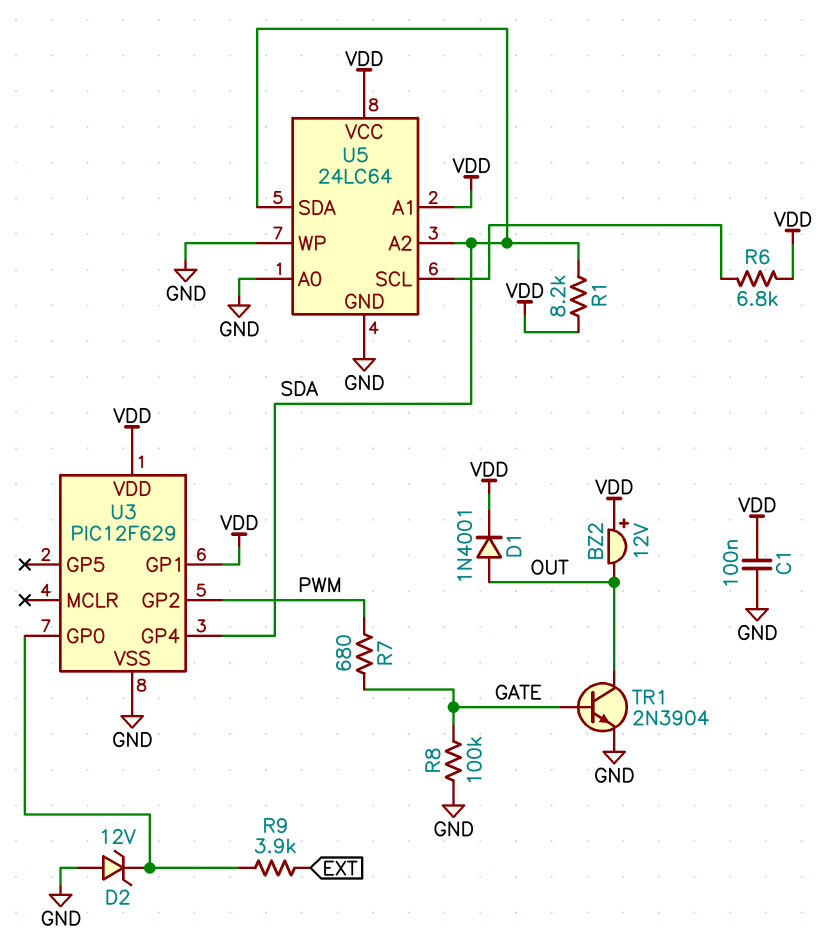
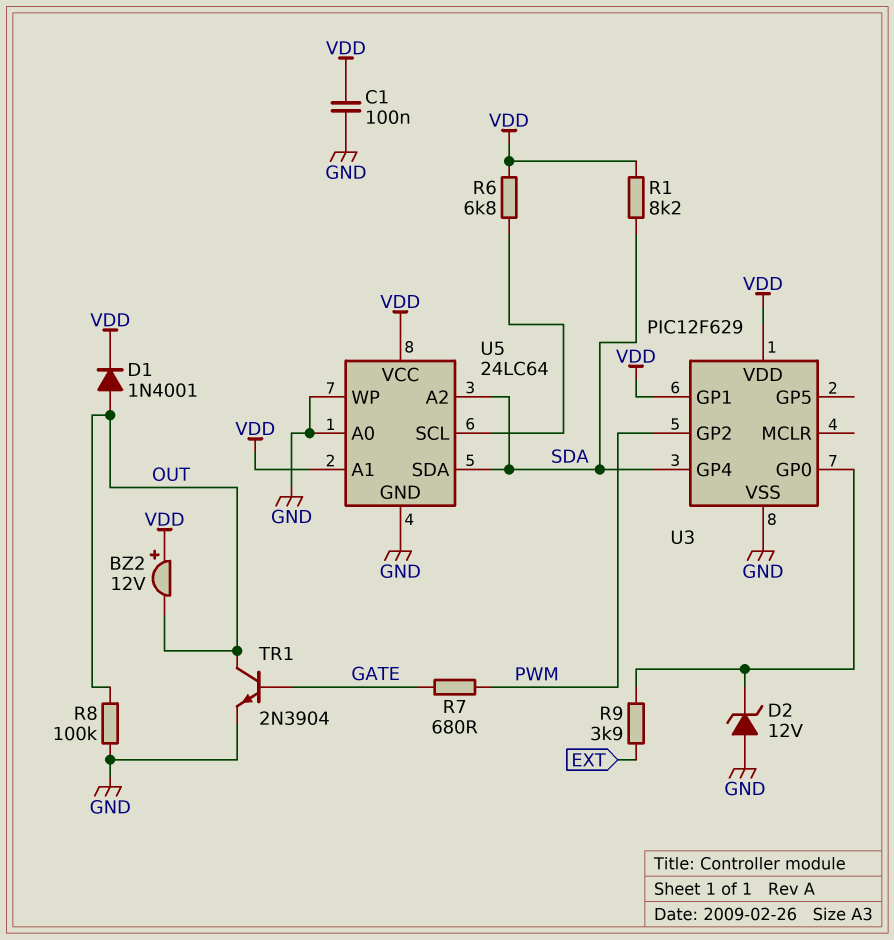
R8: 100k (GATE, GND) -> 100k (GND, OUT)

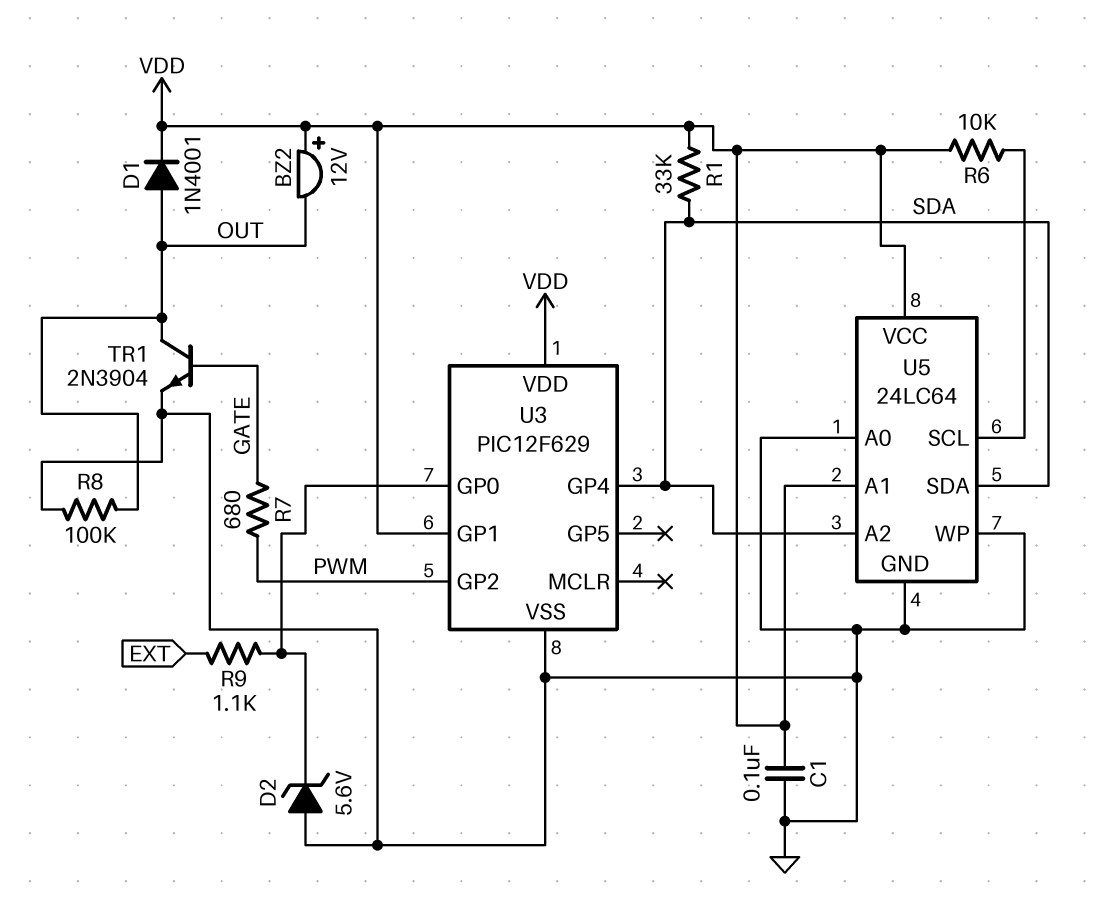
D2: zener 12V (A GND, K U3/GP0) -> zener 5.6V (A GND, K U3/GP0)
R1: 8.2k (SDA, VDD) -> 33k (SDA, VDD)
R6: 6.8k (U5/SCL, VDD) -> 10k (U5/SCL, VDD)
R9: 3.9k (EXT, U3/GP0) -> 1.1k (EXT, U3/GP0)

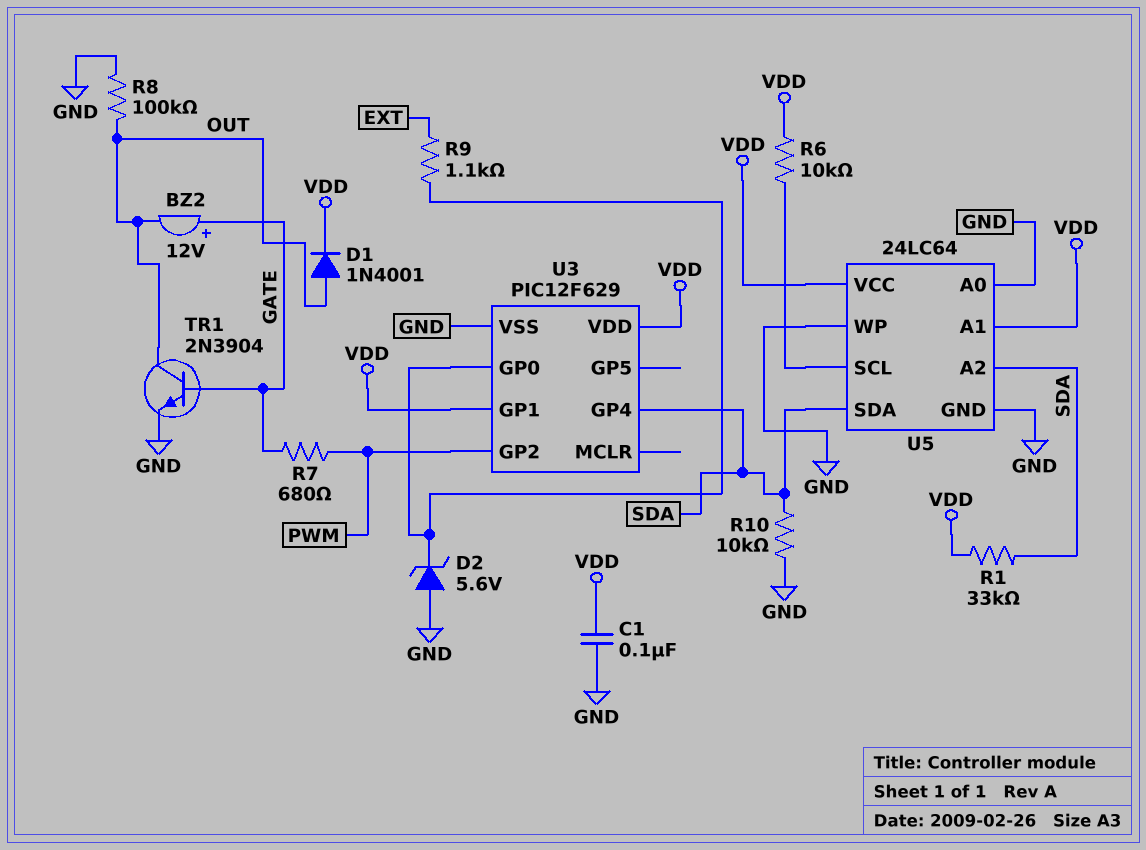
BZ2: buzzer 12V (plus VDD, minus OUT) -> buzzer 12V (plus GATE, minus OUT)
R10: none -> 10k (GND, SDA)

